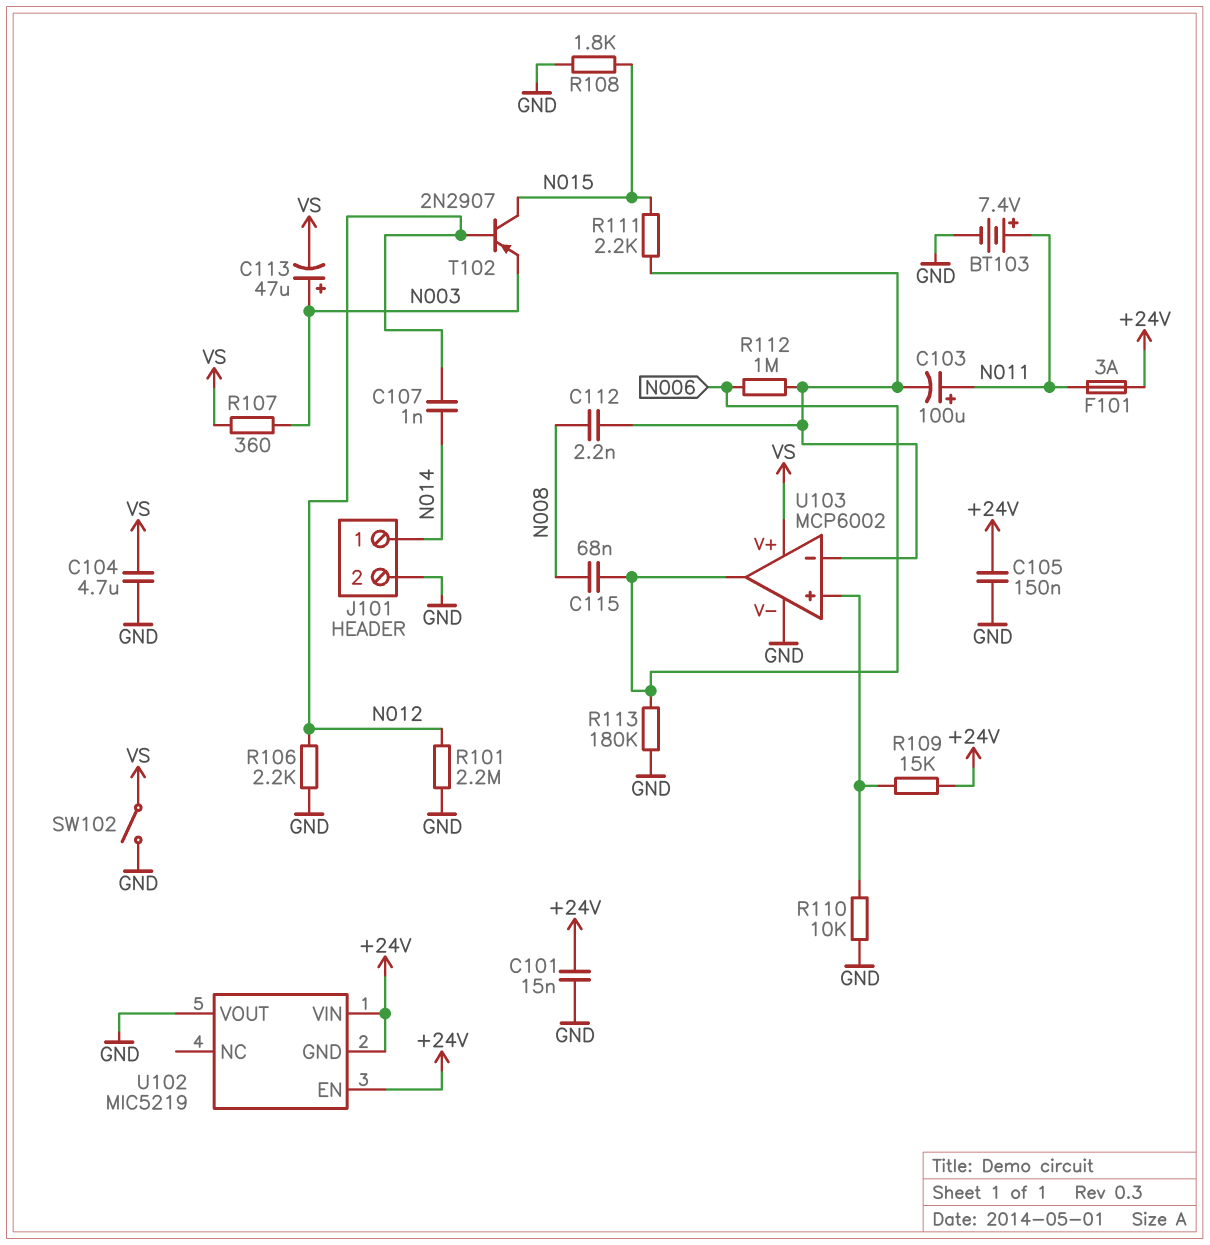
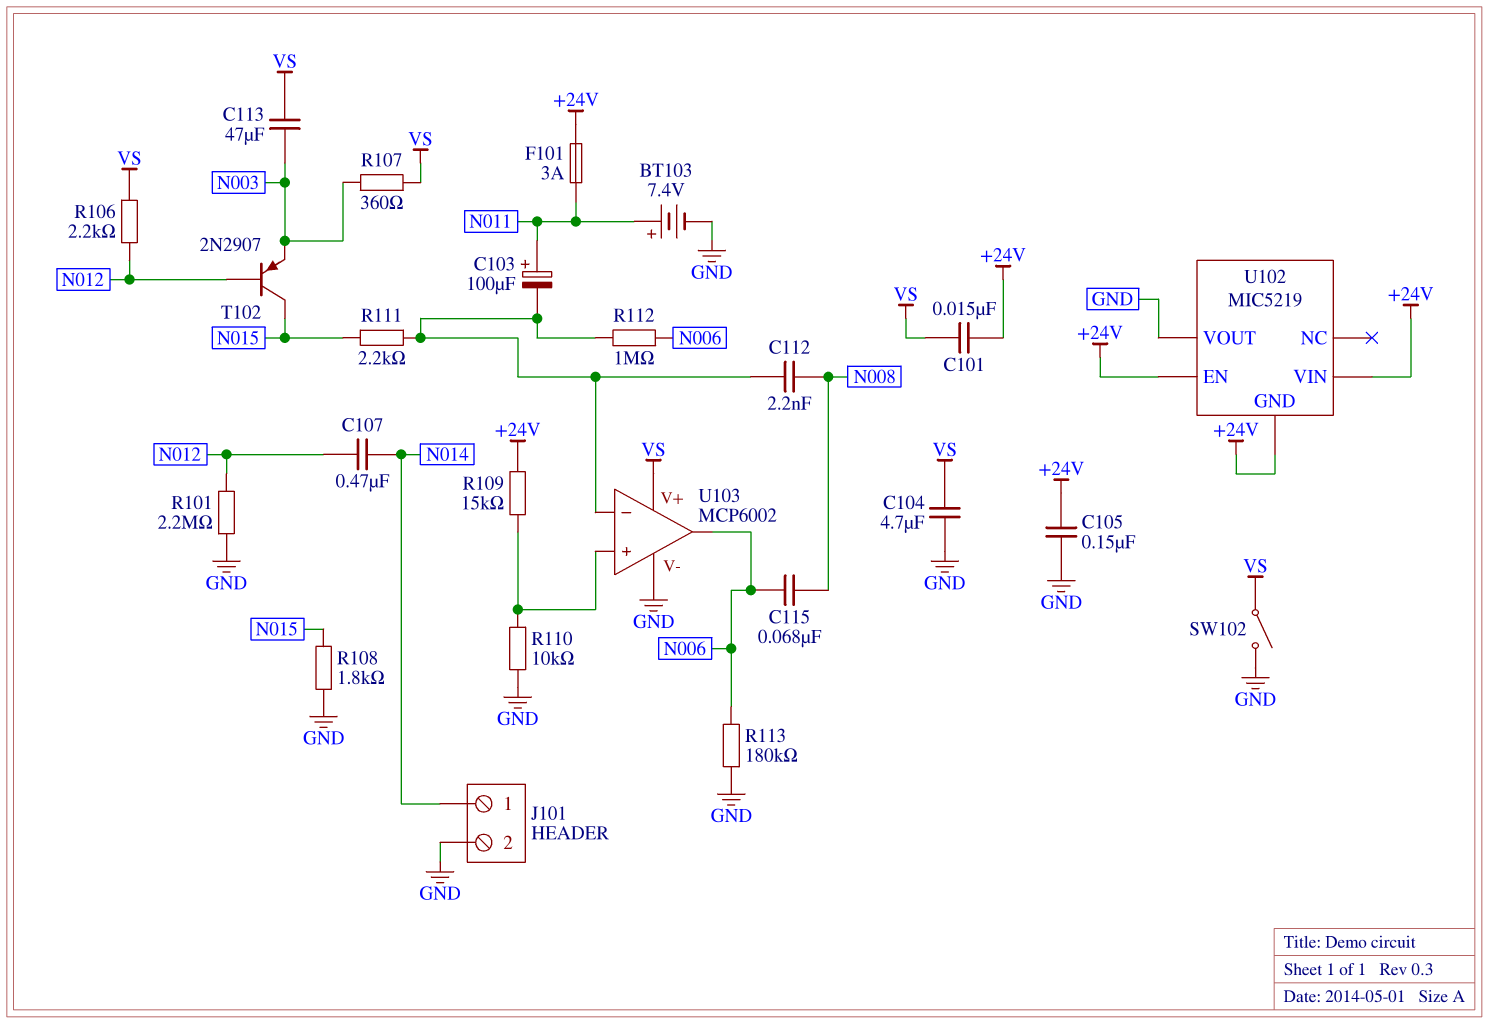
C101: 15nF (+24V, GND) -> 15nF (+24V, VS)
C107: 1nF (N012, N014) -> 470nF (N012, N014)
C113: 47uF (plus N003, minus VS) -> 47uF (N003, VS)
R106: 2.2k (GND, N012) -> 2.2k (N012, VS)

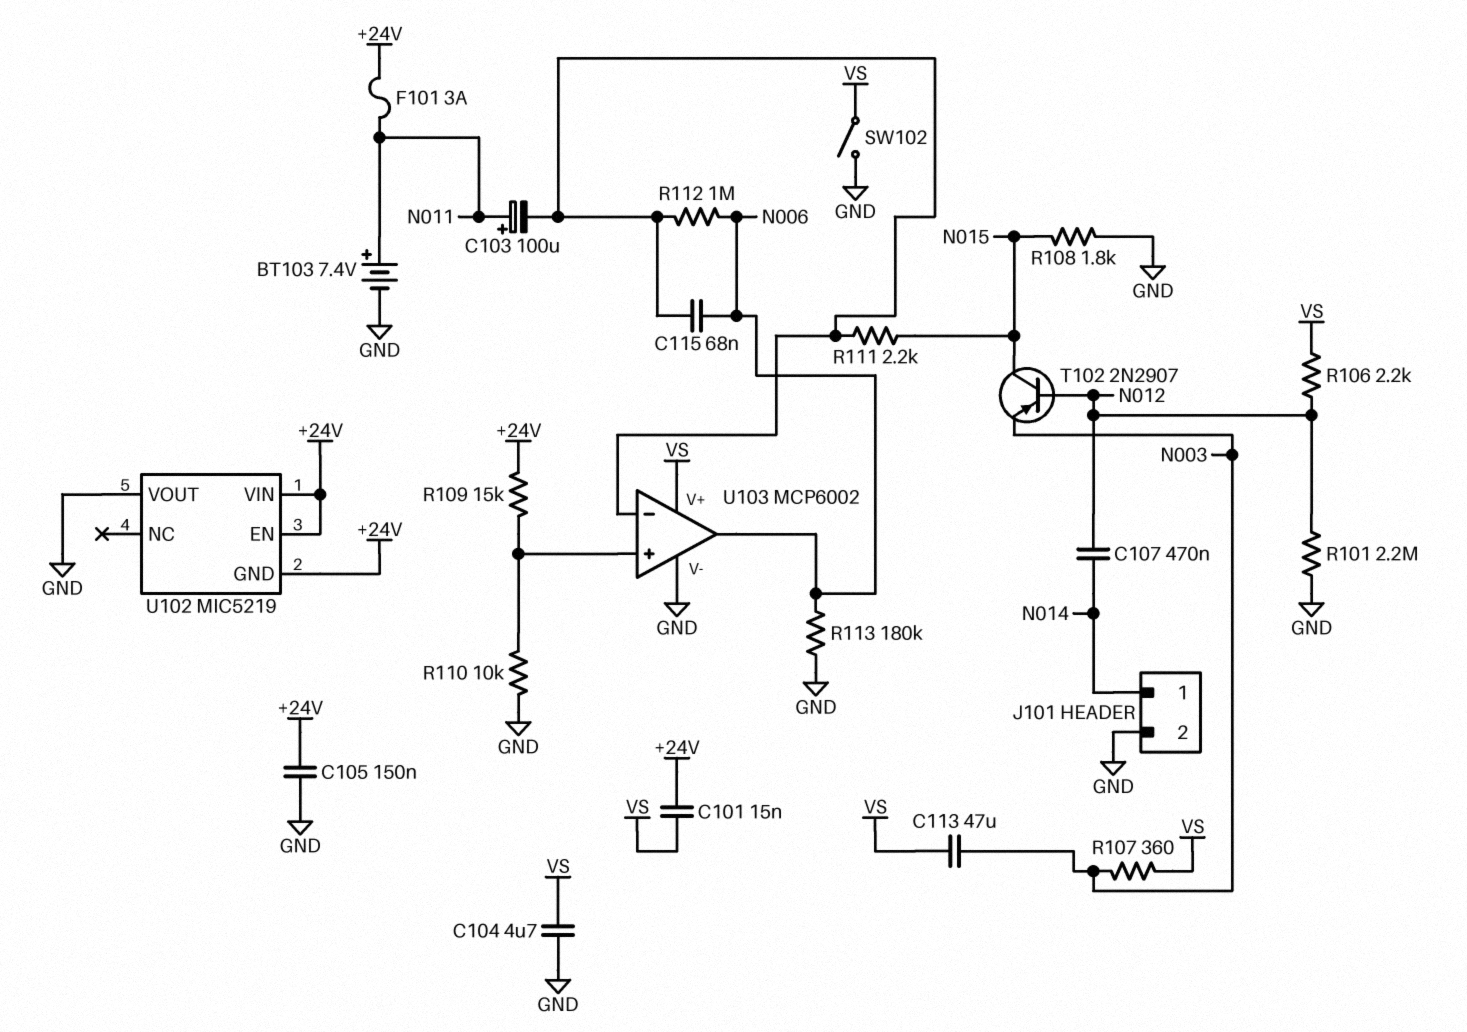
C112: 2.2nF (N008, U103/in-) -> none
C115: 68nF (N006, N008) -> 68nF (N006, U103/in-)

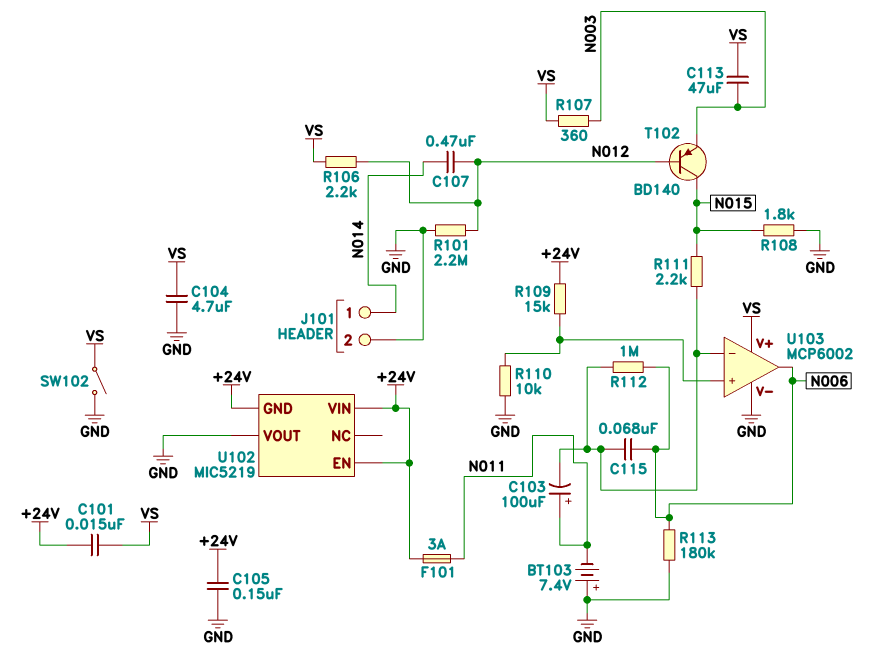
BT103: 7.4V (plus N011, minus GND) -> 7.4V (plus GND, minus N011)
T102: PNP 2N2907 (B N012, C N015, E N003) -> PNP BD140 (B N012, C N015, E N003)

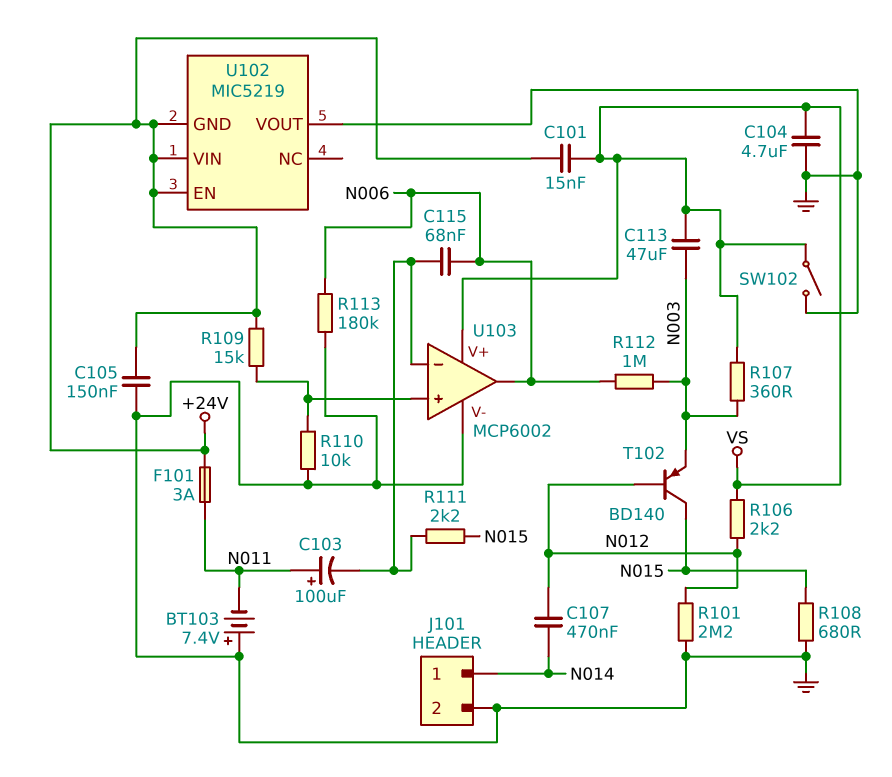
R108: 1.8k (GND, N015) -> 680 (GND, N015)
R112: 1M (N006, U103/in-) -> 1M (N003, N006)

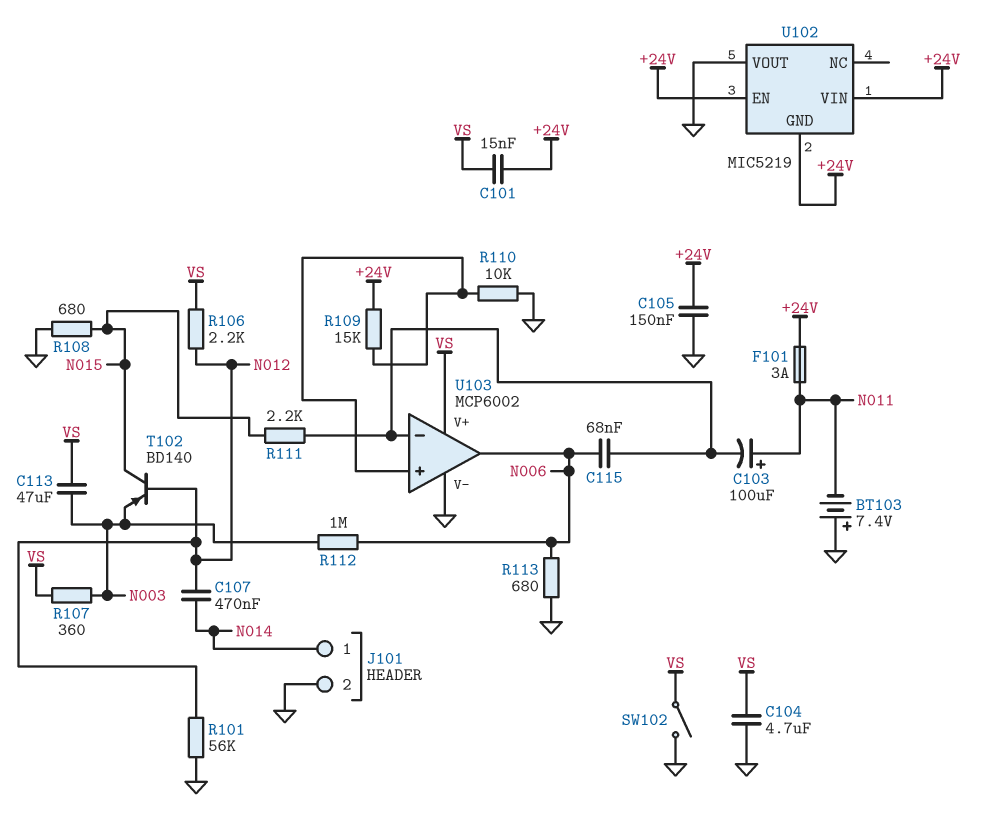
R101: 2.2M (GND, N012) -> 56k (GND, N012)
R113: 180k (GND, N006) -> 680 (GND, N006)

